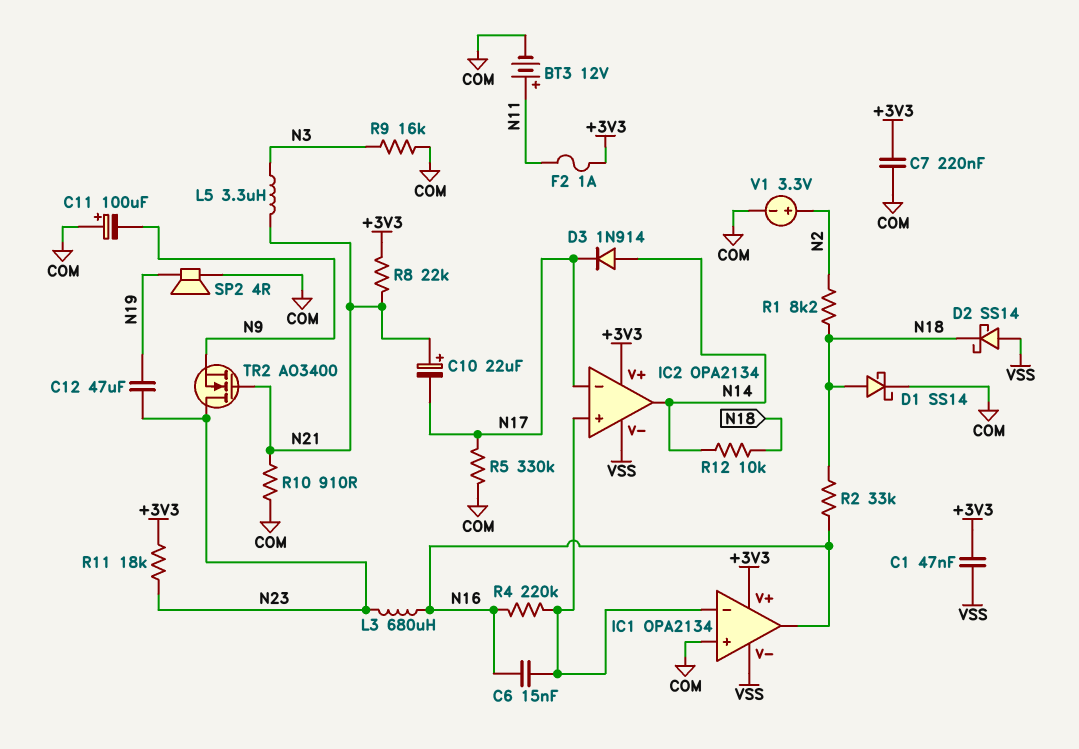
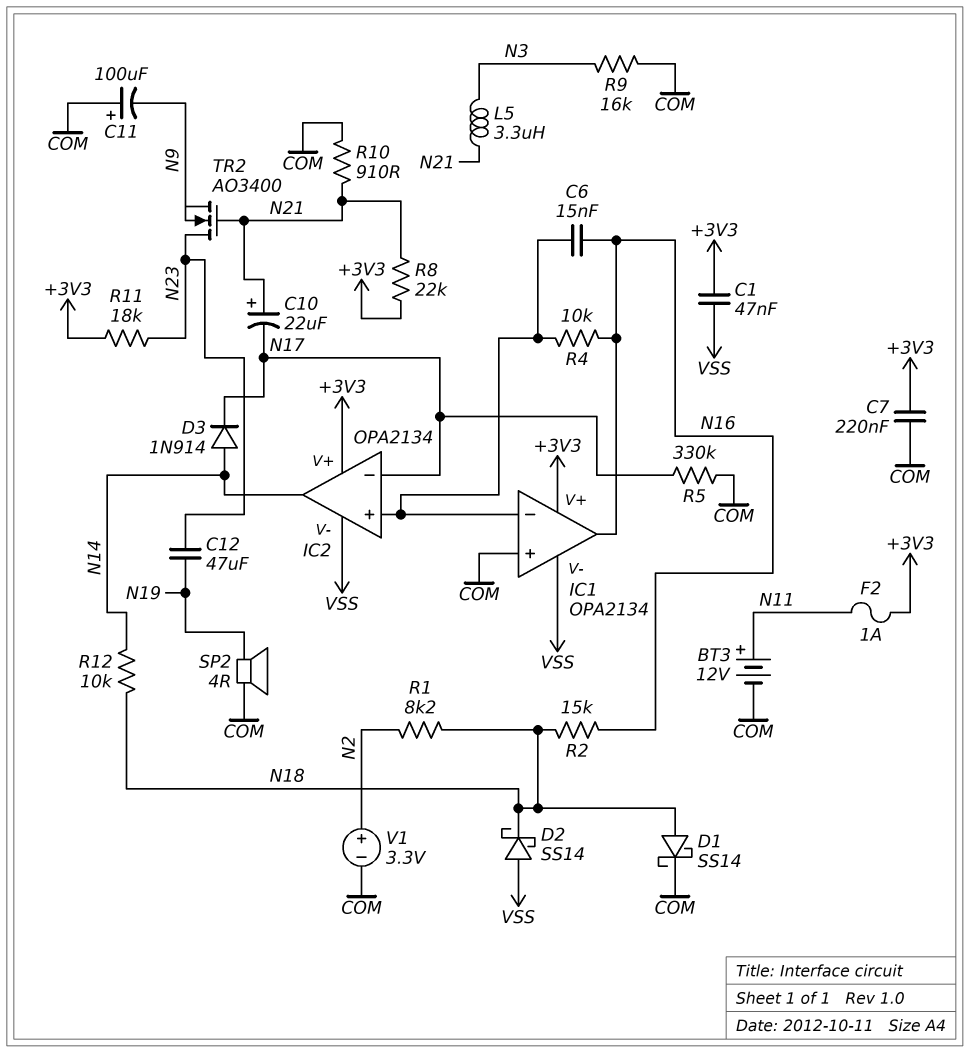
L3: 680uH (N16, N23) -> none
R2: 33k (N16, N18) -> 15k (N16, N18)
R4: 220k (IC1/in-, N16) -> 10k (IC1/in-, N16)

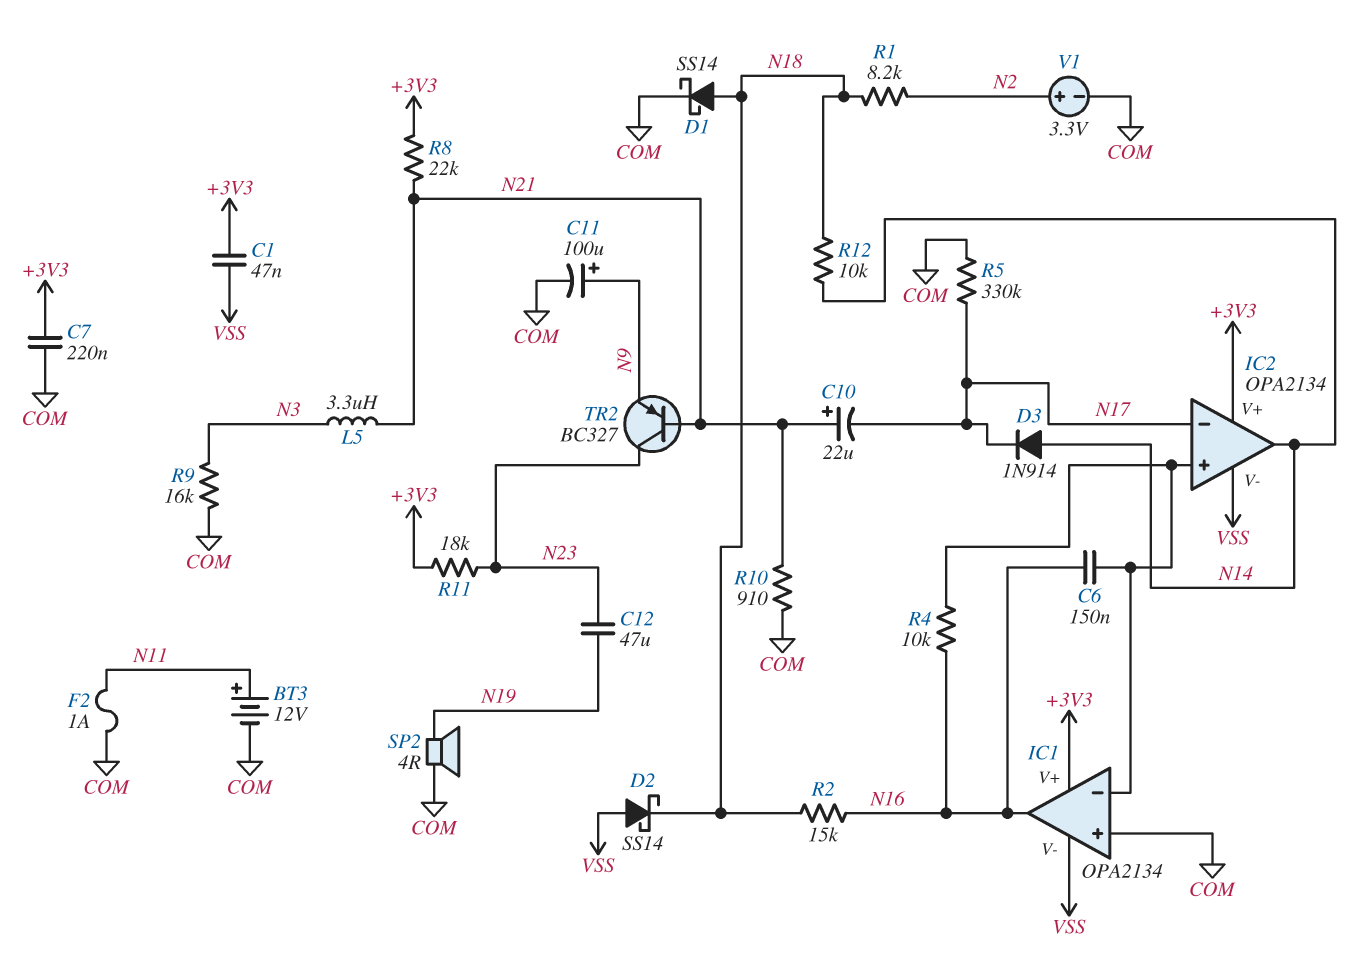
C6: 15nF (IC1/in-, N16) -> 150nF (IC1/in-, N16)
C11: 100uF (plus COM, minus N9) -> 100uF (plus N9, minus COM)
F2: 1A (+3V3, N11) -> 1A (COM, N11)
TR2: NMOS AO3400 (G N21, D N23, S N9) -> PNP BC327 (B N21, C N23, E N9)

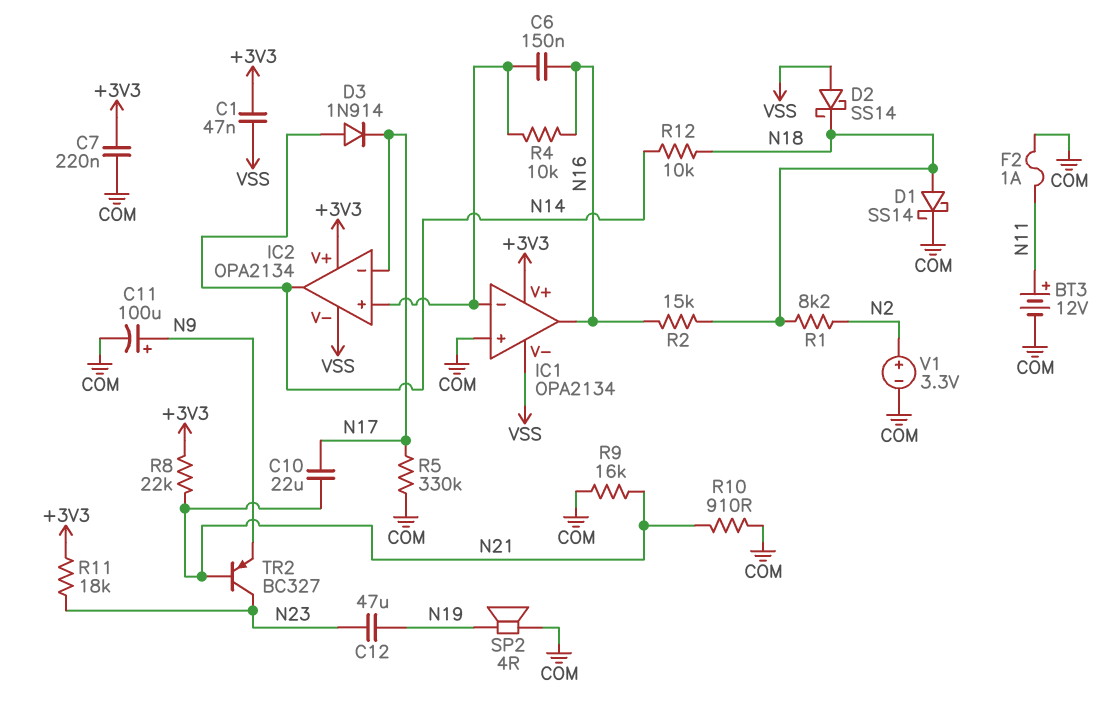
C10: 22uF (plus N21, minus N17) -> 22uF (N17, N21)
L5: 3.3uH (N3, N21) -> none
R9: 16k (COM, N3) -> 16k (COM, N21)

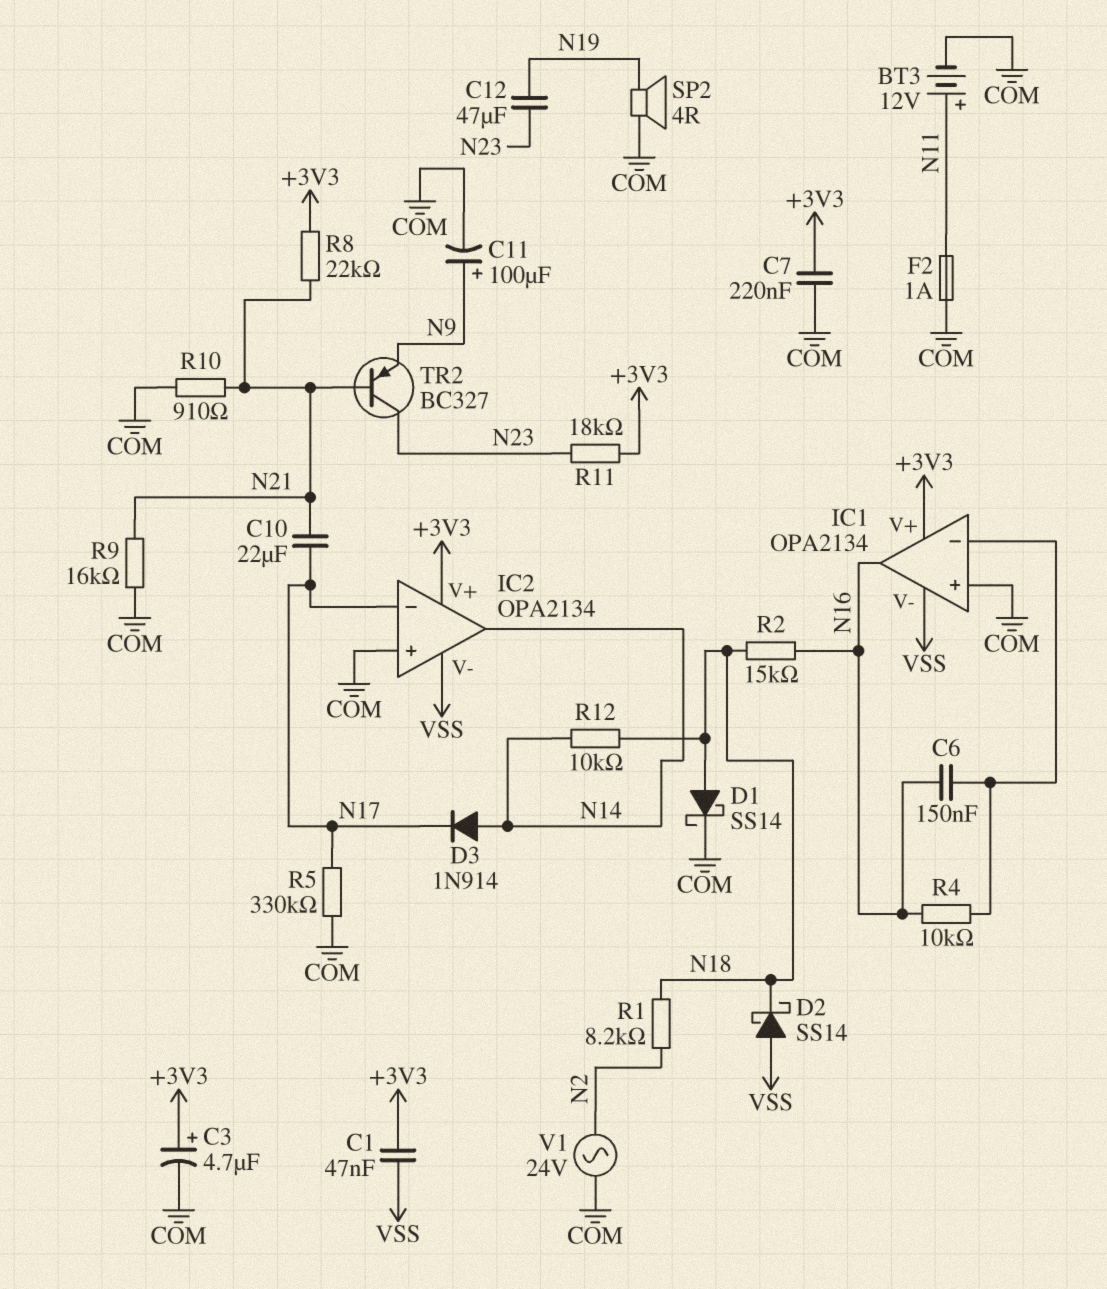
C3: none -> 4.7uF (plus +3V3, minus COM)
IC2 pin in+: IC1/in- -> COM
V1: 3.3V (plus N2, minus COM) -> AC 24V (COM, N2)

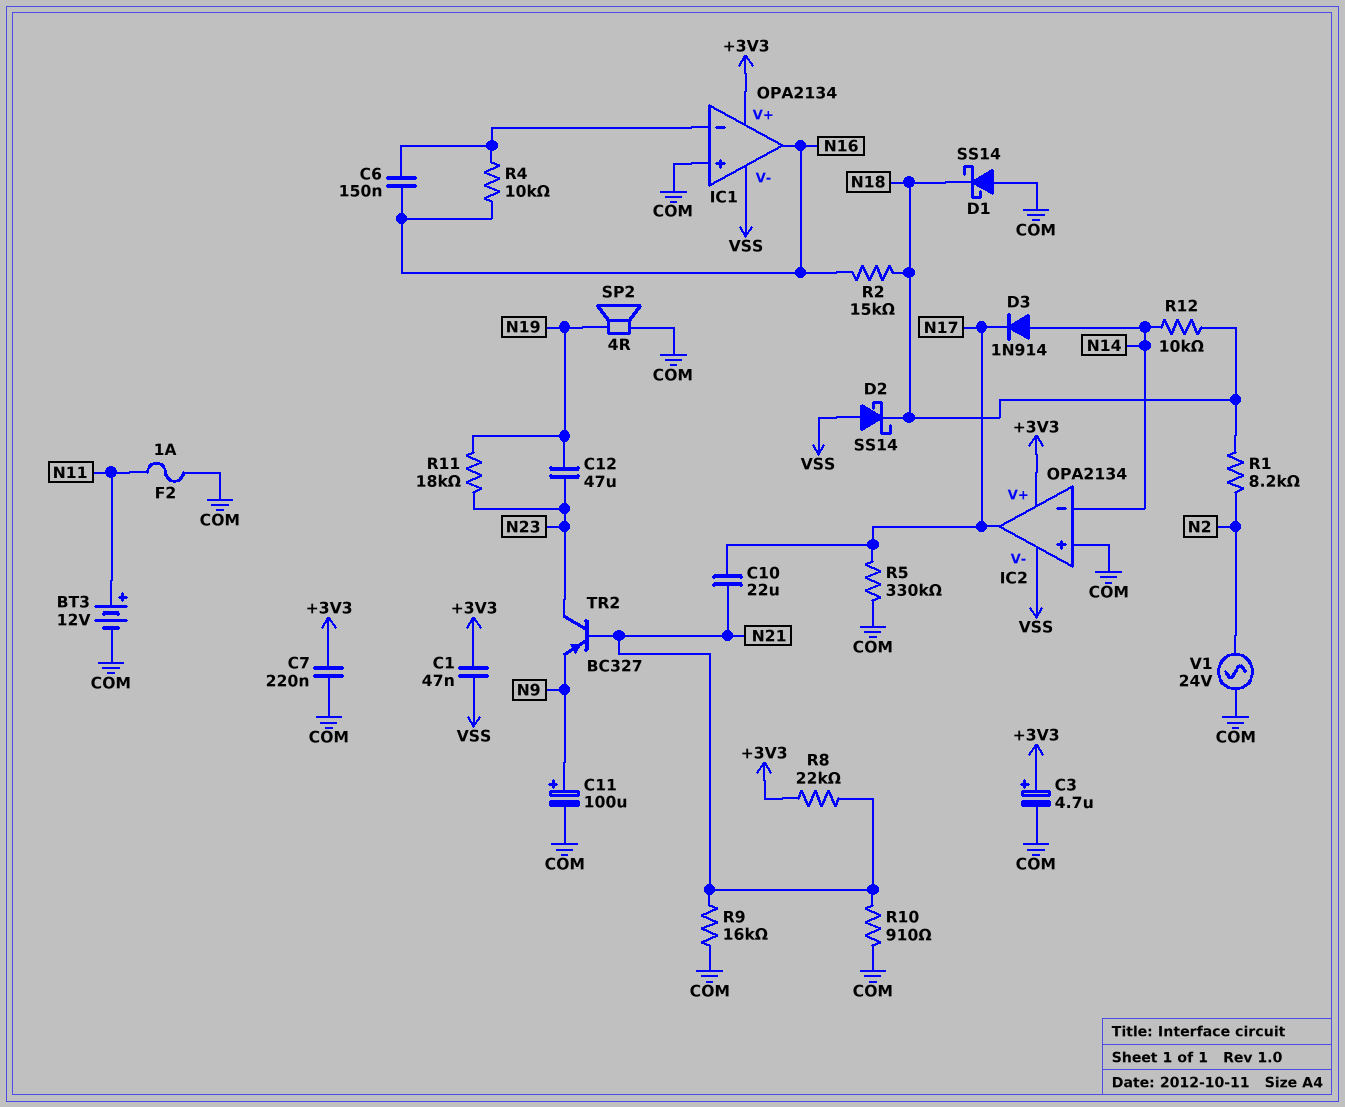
D1: schottky SS14 (A N18, K COM) -> schottky SS14 (A COM, K N18)
IC2 pin in-: N17 -> N14
IC2 pin out: N14 -> N17
R11: 18k (+3V3, N23) -> 18k (N19, N23)

